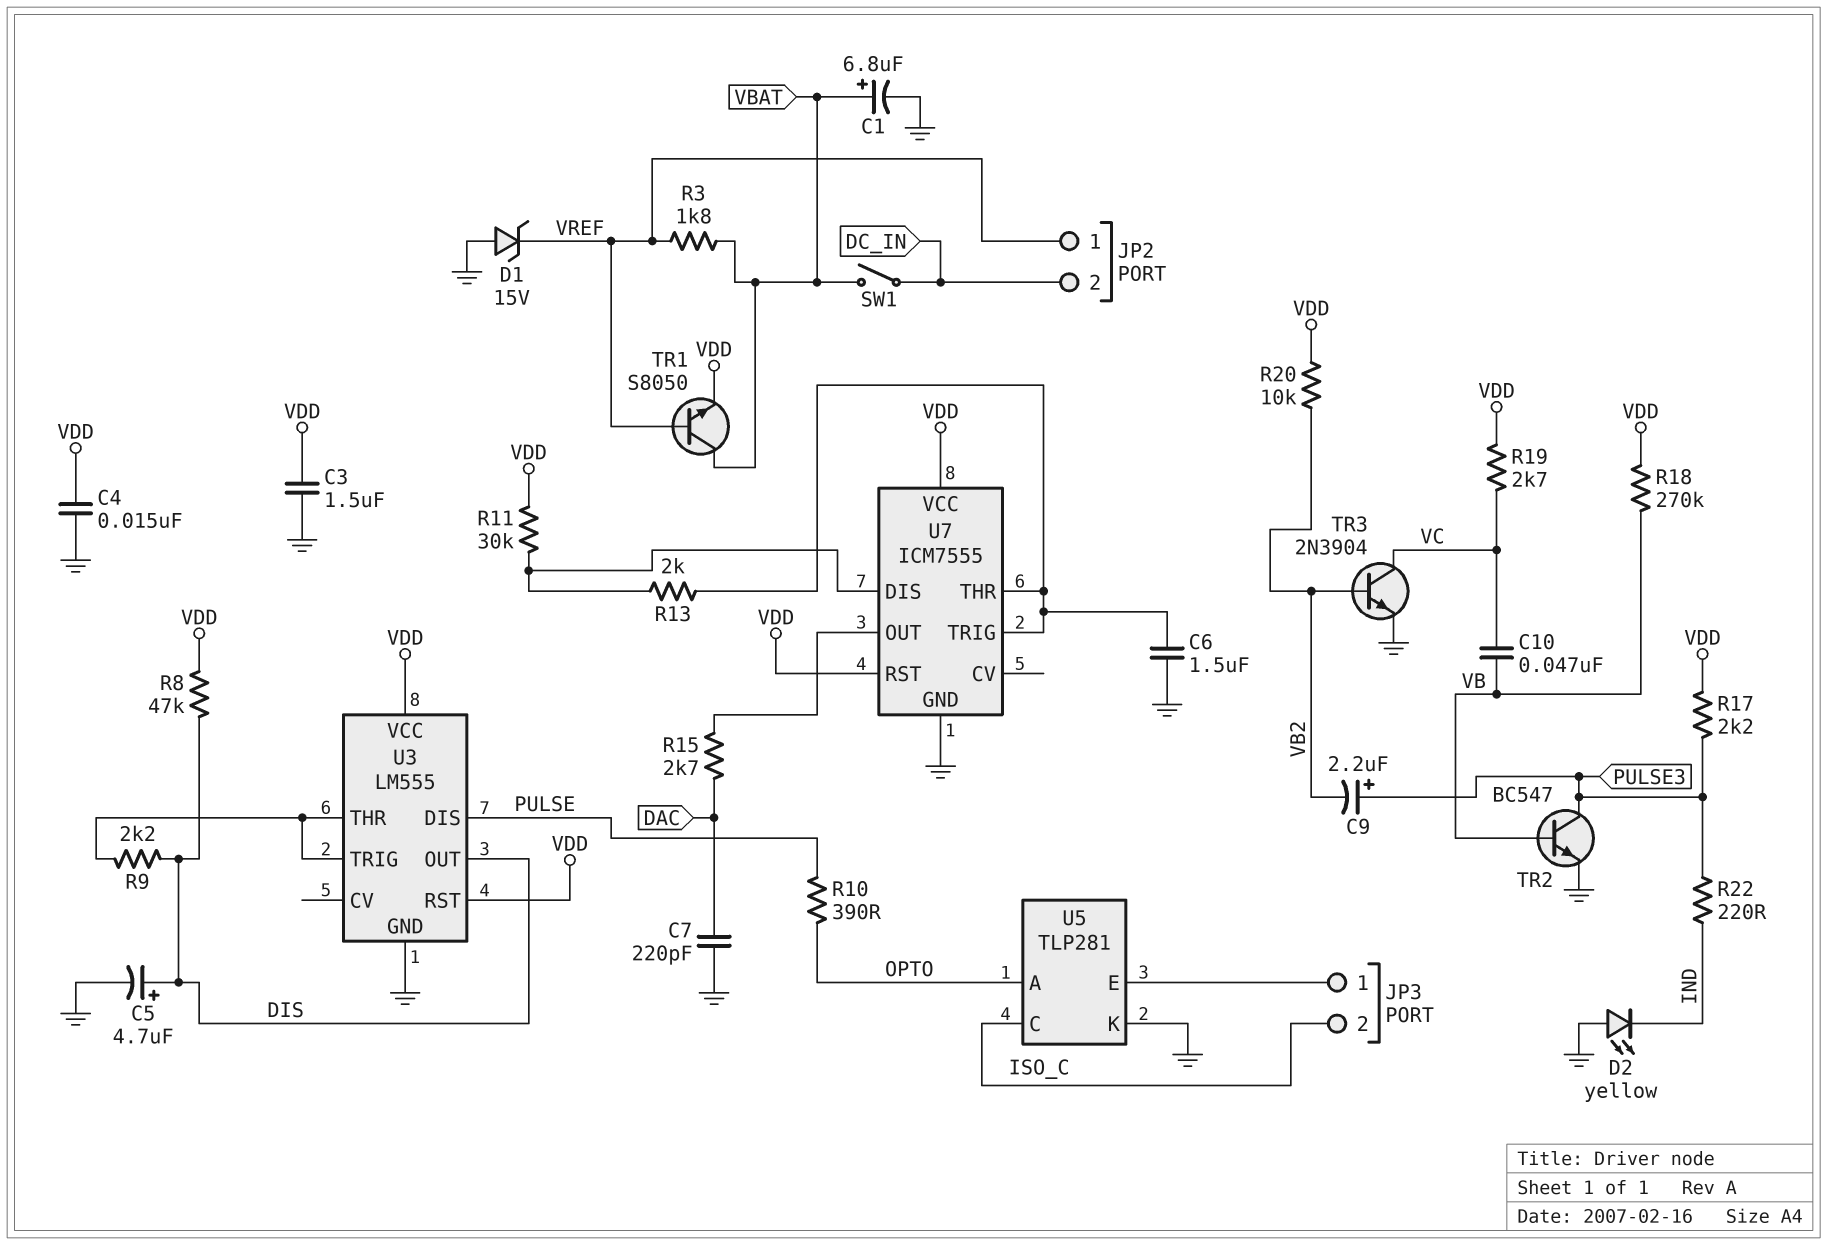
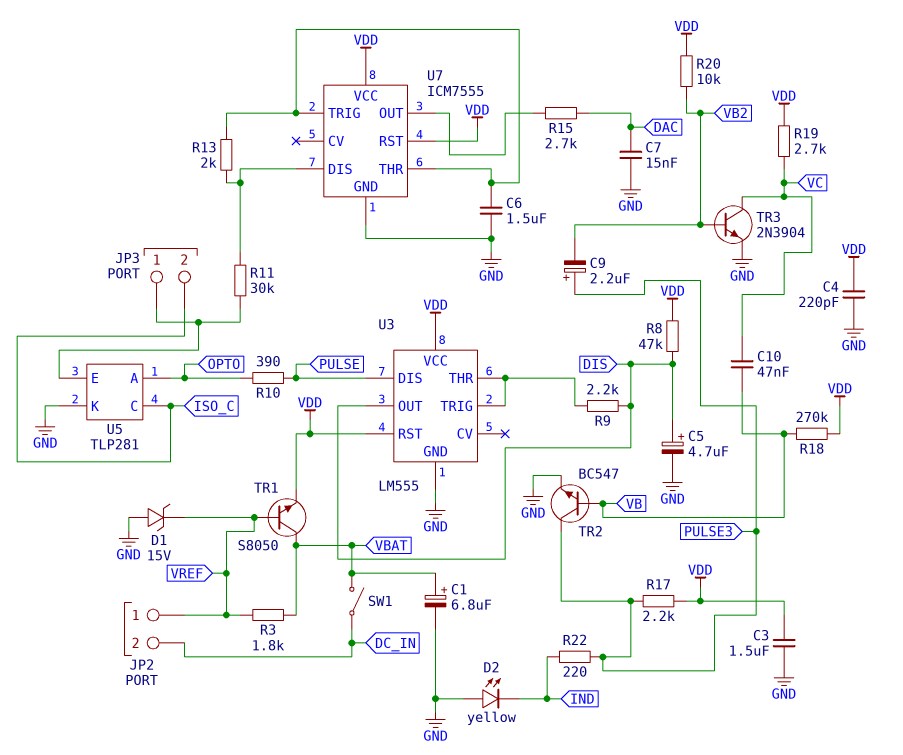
C4: 15nF (GND, VDD) -> 220pF (GND, VDD)
C7: 220pF (DAC, GND) -> 15nF (DAC, GND)
R11: 30k (U7/DIS, VDD) -> 30k (JP3/1, U7/DIS)

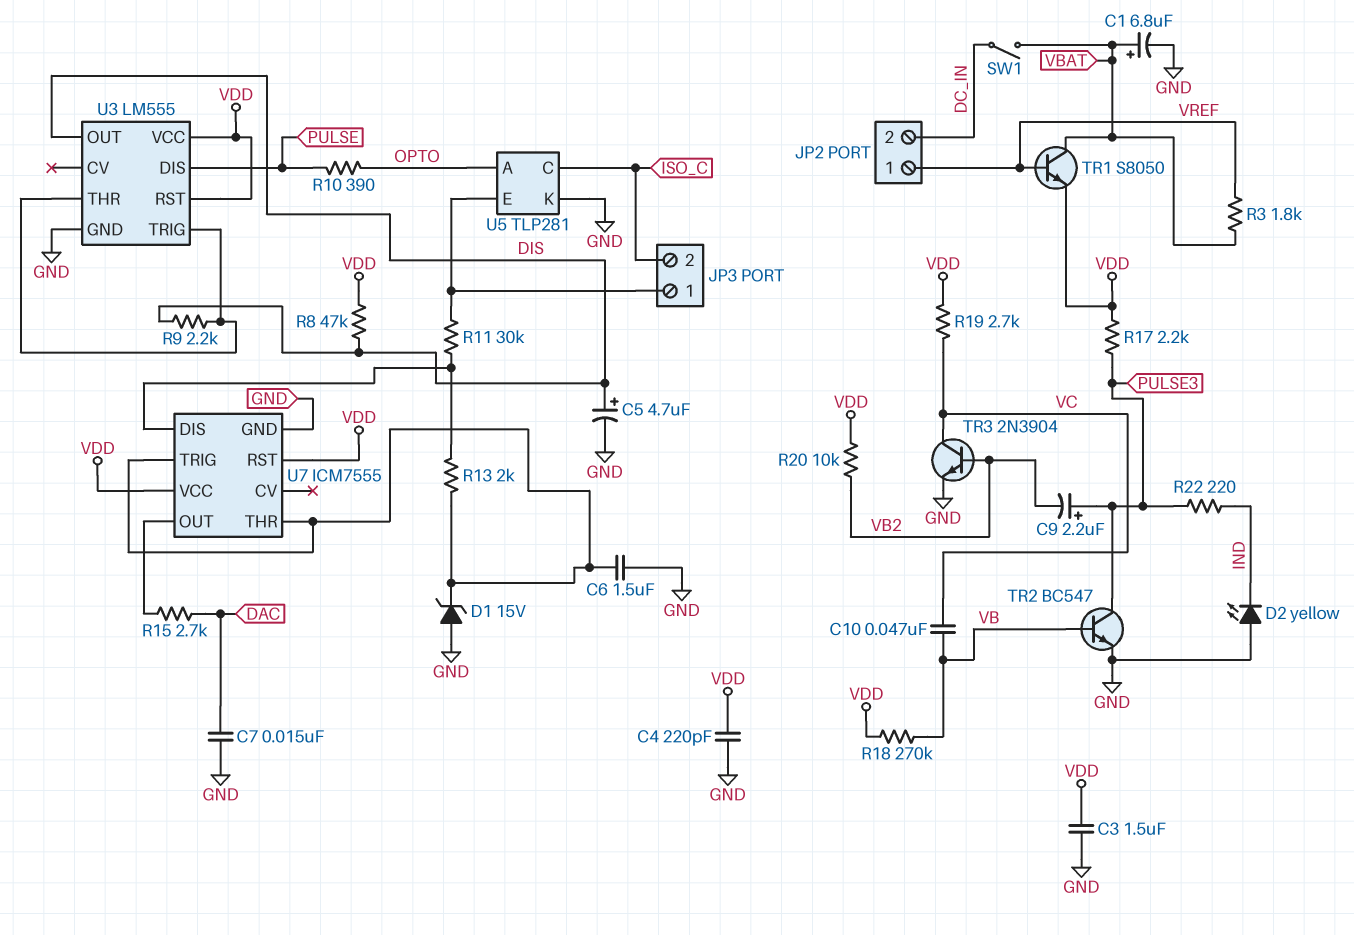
D1: zener 15V (A GND, K VREF) -> zener 15V (A GND, K U7/THR)

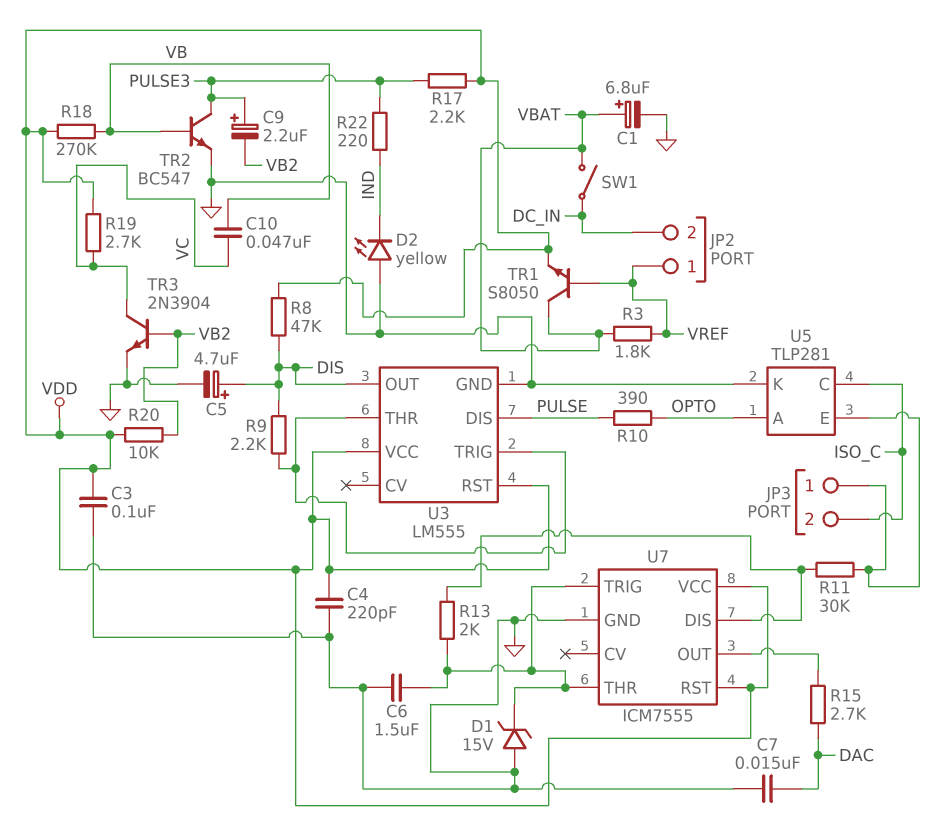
C3: 1.5uF (GND, VDD) -> 100nF (GND, VDD)

